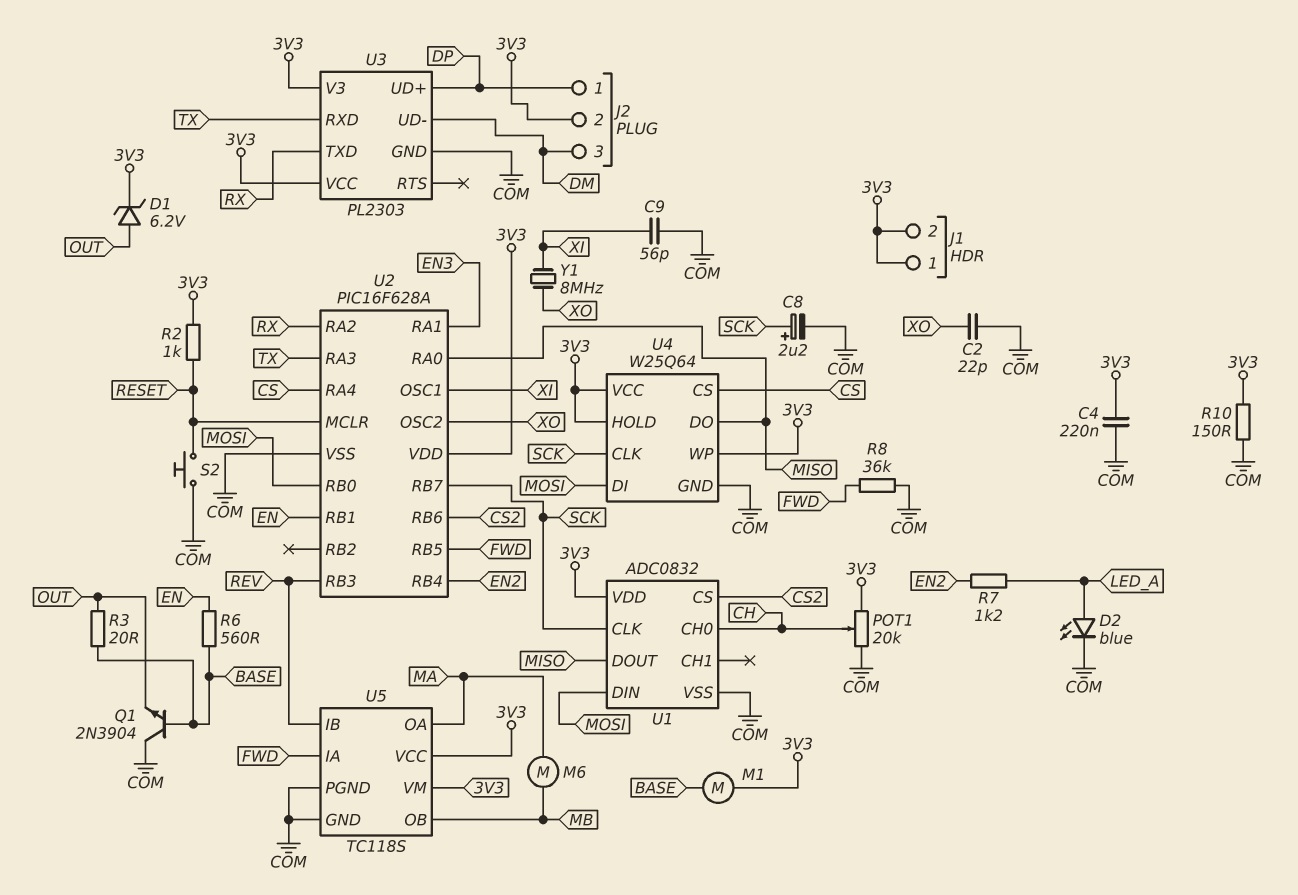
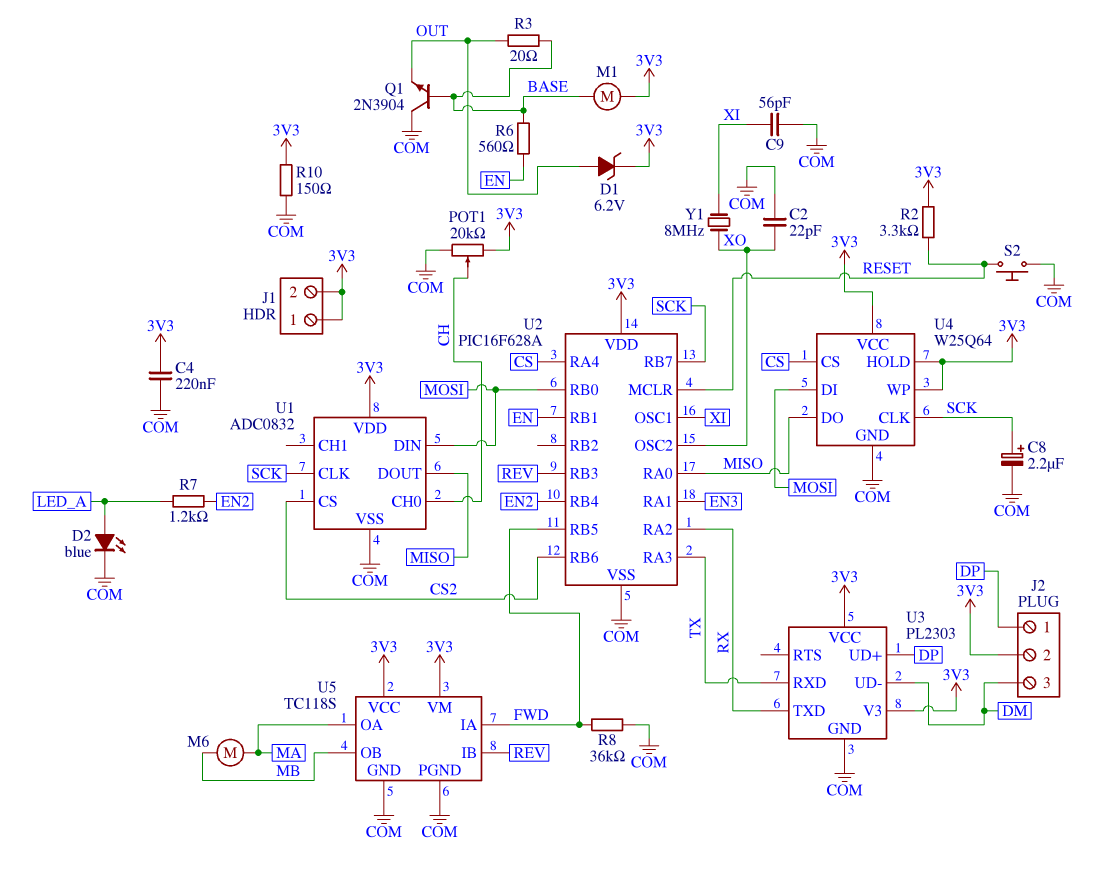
R2: 1k (3V3, RESET) -> 3.3k (3V3, RESET)

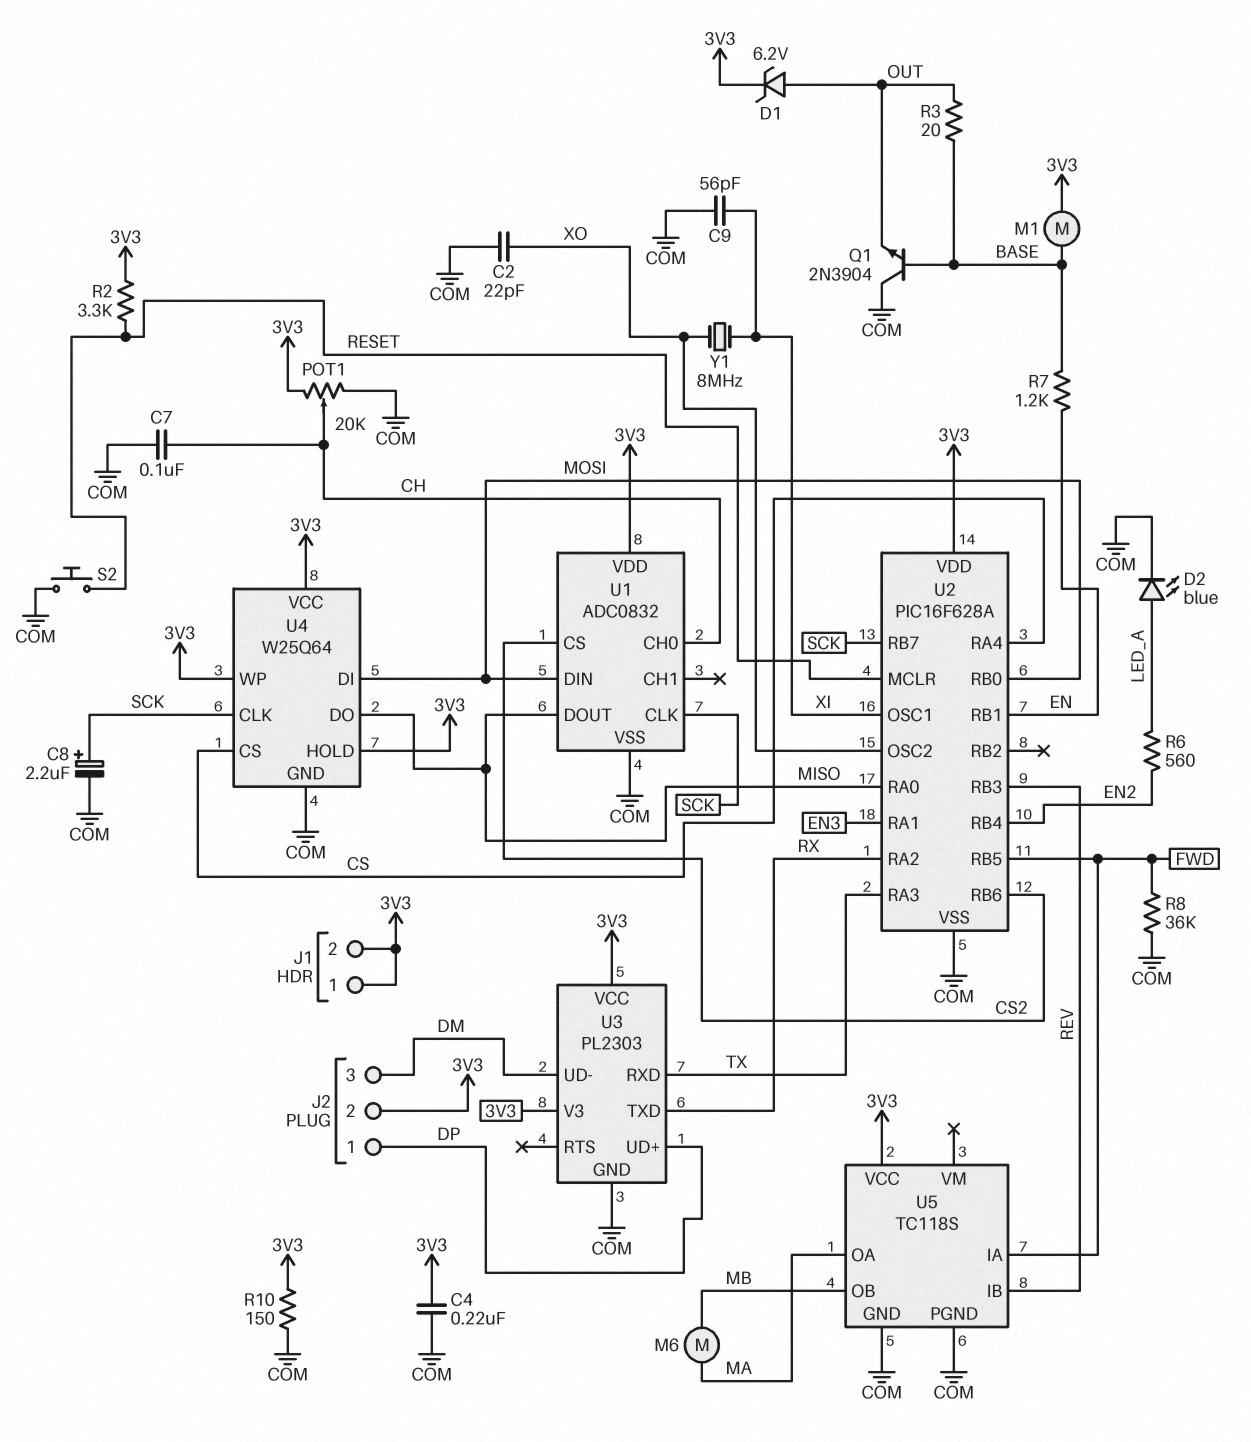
C7: none -> 100nF (CH, COM)
R6: 560 (BASE, EN) -> 560 (EN2, LED_A)
R7: 1.2k (EN2, LED_A) -> 1.2k (BASE, EN)
U5 pin VM: 3V3 -> none

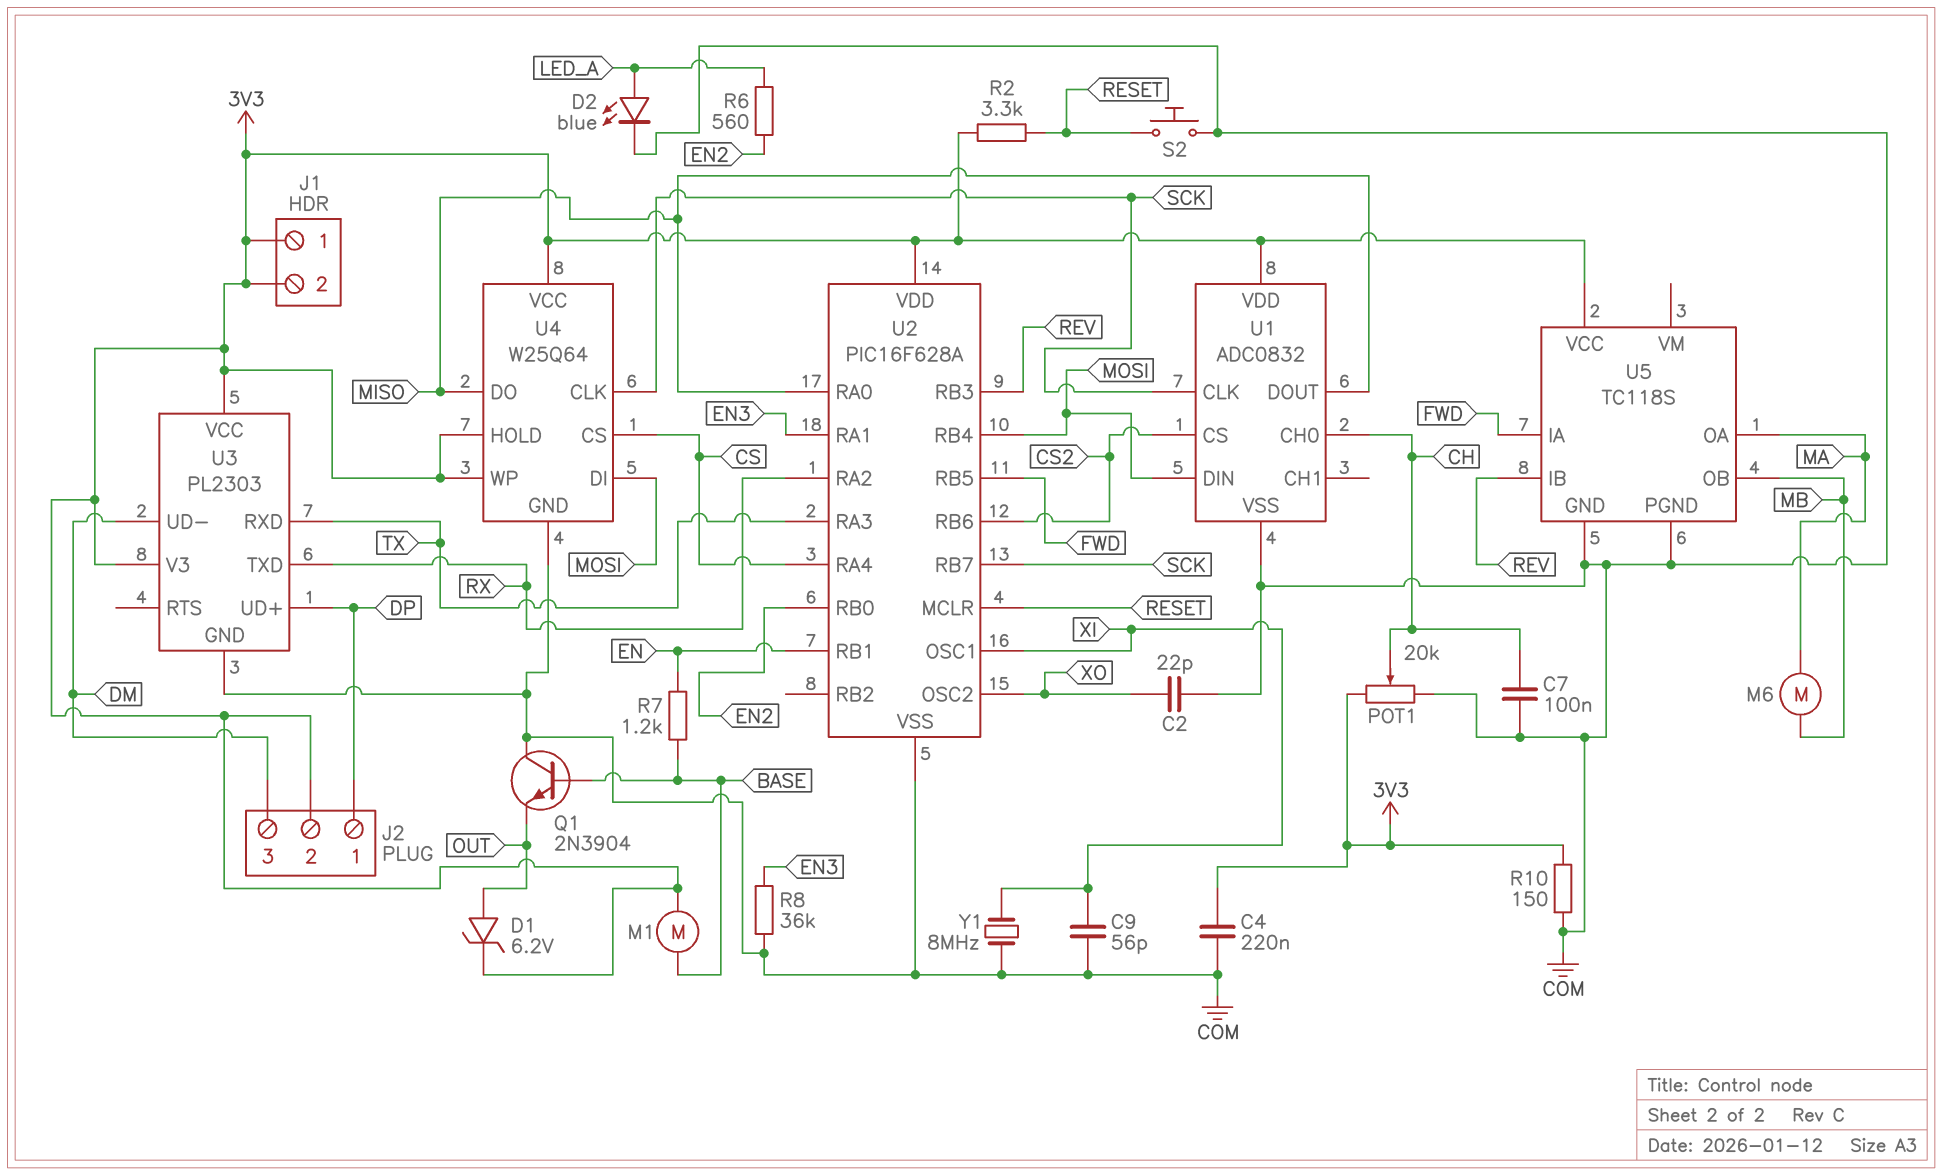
C8: 2.2uF (plus SCK, minus COM) -> none
R3: 20 (BASE, OUT) -> none
R8: 36k (COM, FWD) -> 36k (COM, EN3)
U2 pin RB0: MOSI -> EN2
U2 pin RB4: EN2 -> MOSI
Y1: 8MHz (XI, XO) -> 8MHz (COM, XI)

